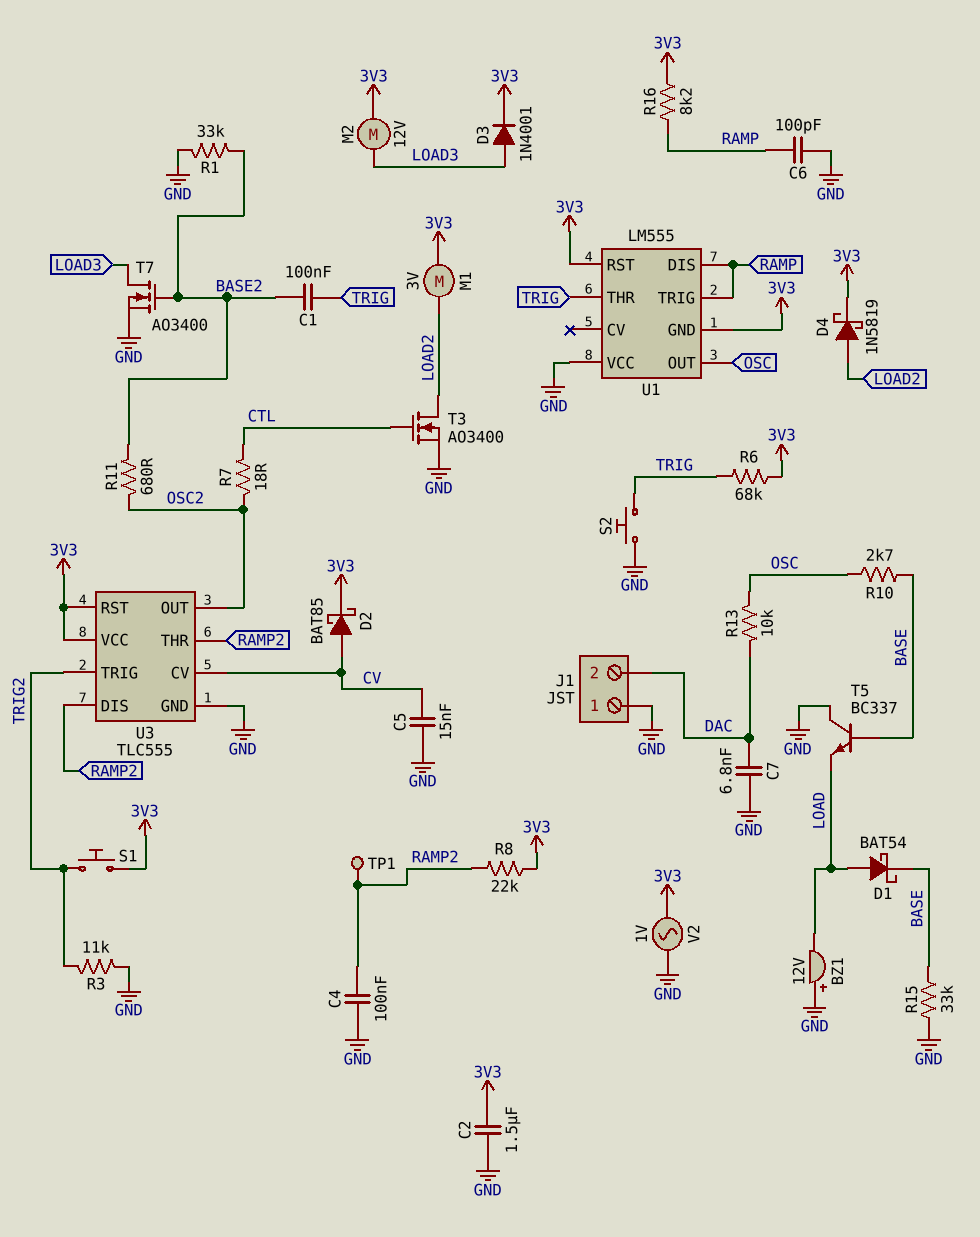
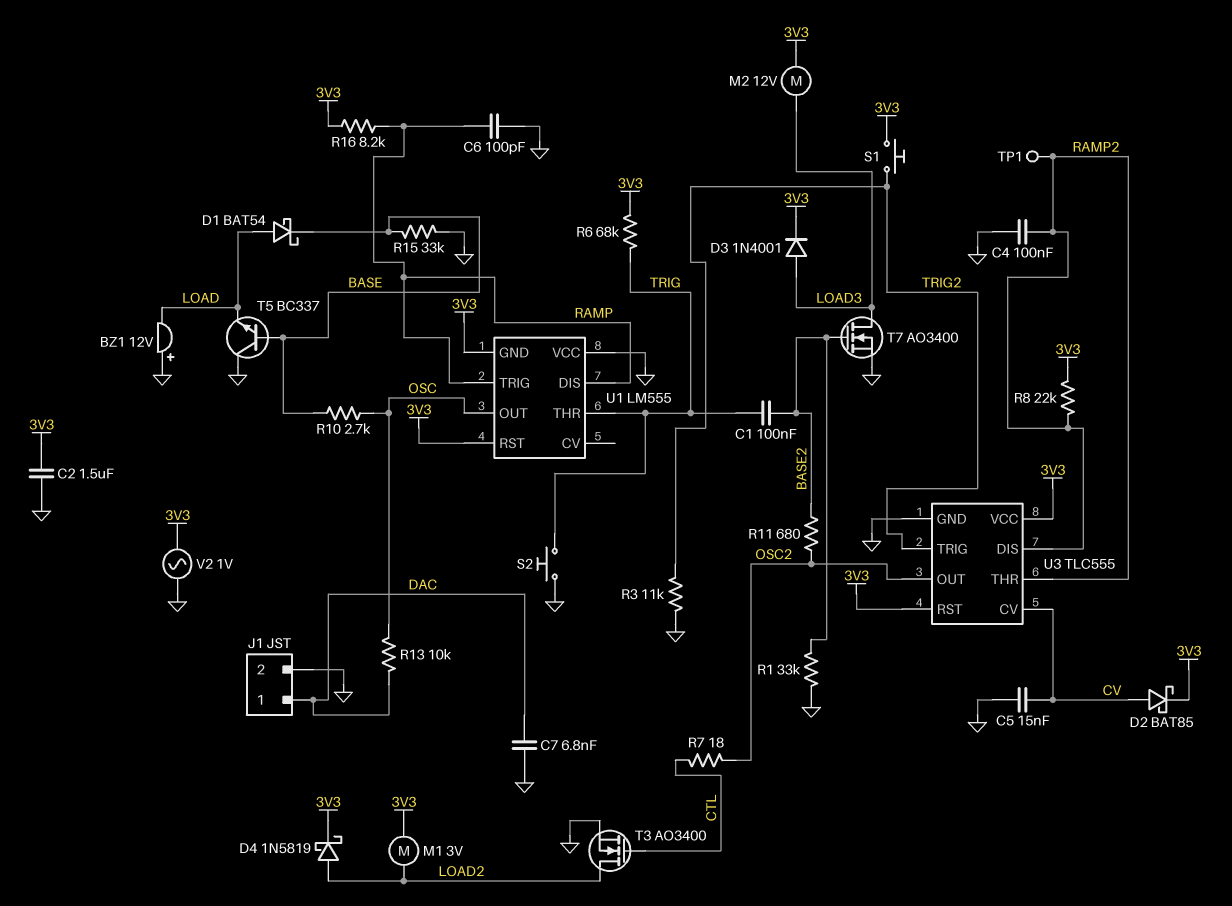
J1 pin 1: GND -> DAC
J1 pin 2: DAC -> GND

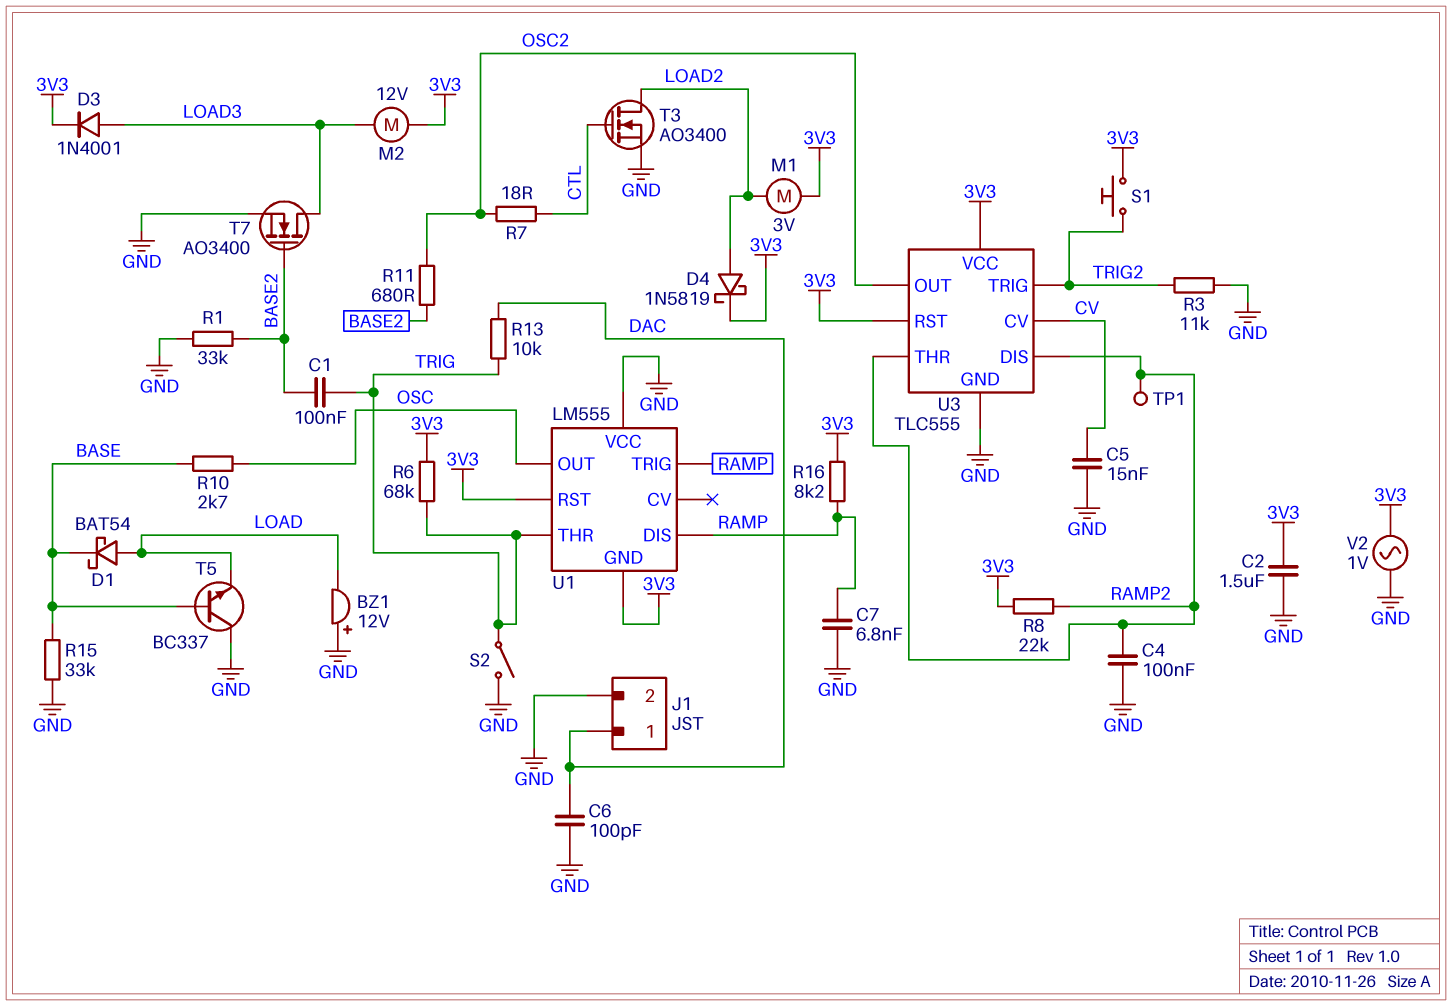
C6: 100pF (GND, RAMP) -> 100pF (DAC, GND)
C7: 6.8nF (DAC, GND) -> 6.8nF (GND, RAMP)
D2: schottky BAT85 (A CV, K 3V3) -> none
R13: 10k (DAC, OSC) -> 10k (DAC, TRIG)
S2: button (GND, TRIG) -> switch (GND, TRIG)

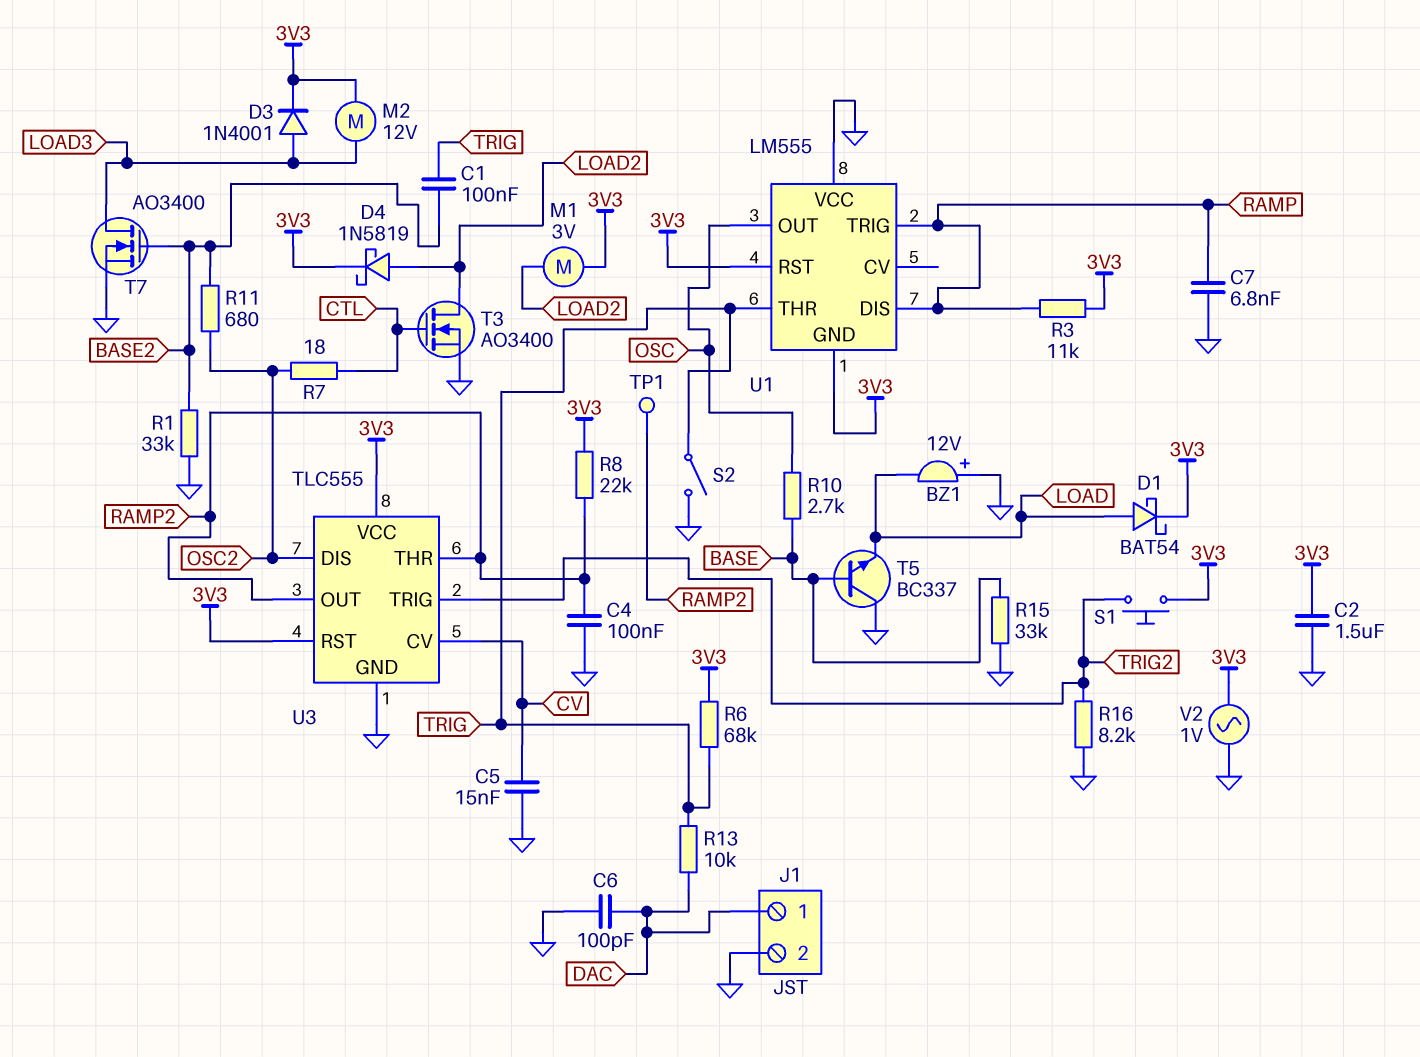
D1: schottky BAT54 (A LOAD, K BASE) -> schottky BAT54 (A LOAD, K 3V3)
R3: 11k (GND, TRIG2) -> 11k (3V3, RAMP)
R16: 8.2k (3V3, RAMP) -> 8.2k (GND, TRIG2)
U3 pin DIS: RAMP2 -> OSC2
U3 pin OUT: OSC2 -> RAMP2

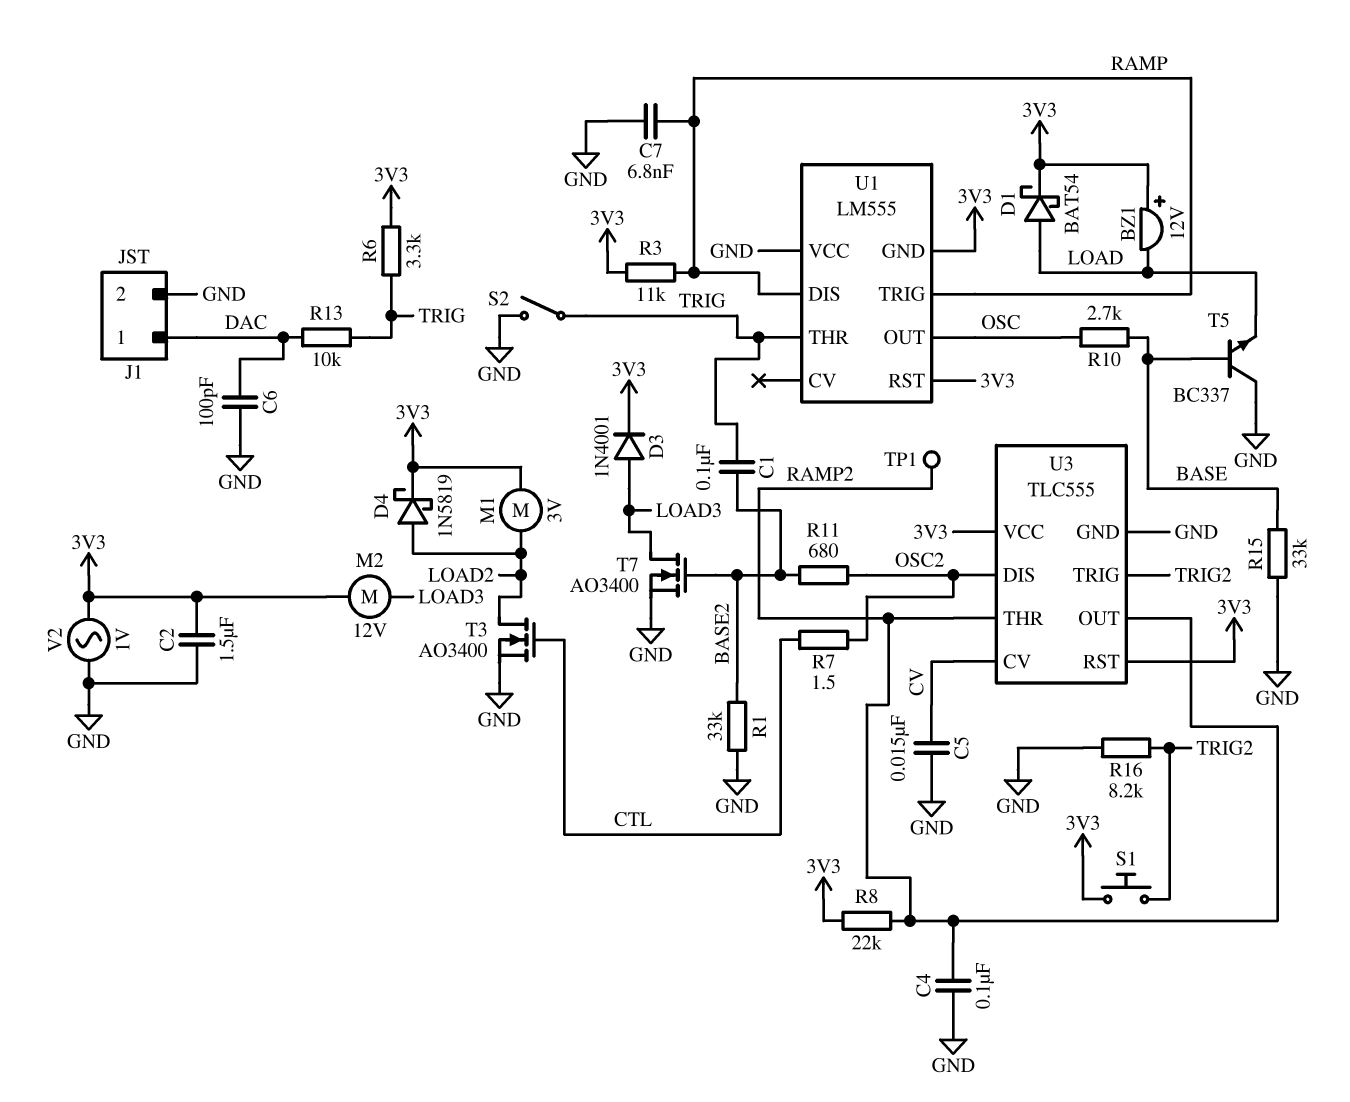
BZ1: buzzer 12V (plus GND, minus LOAD) -> buzzer 12V (plus 3V3, minus LOAD)
R6: 68k (3V3, TRIG) -> 3.3k (3V3, TRIG)
R7: 18 (CTL, OSC2) -> 1.5 (CTL, OSC2)

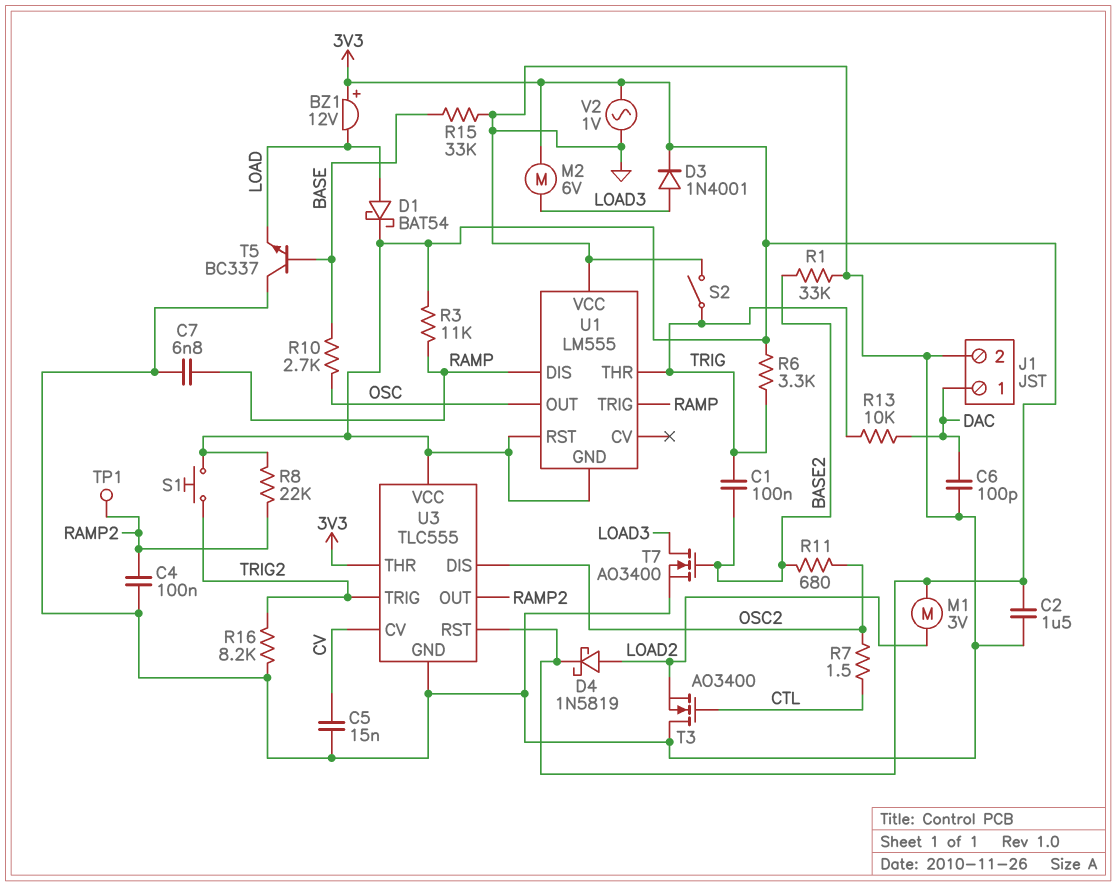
M2: motor 12V (3V3, LOAD3) -> motor 6V (3V3, LOAD3)
T3: NMOS AO3400 (G CTL, D LOAD2, S GND) -> NMOS AO3400 (G CTL, D GND, S LOAD2)
U3 pin THR: RAMP2 -> 3V3

